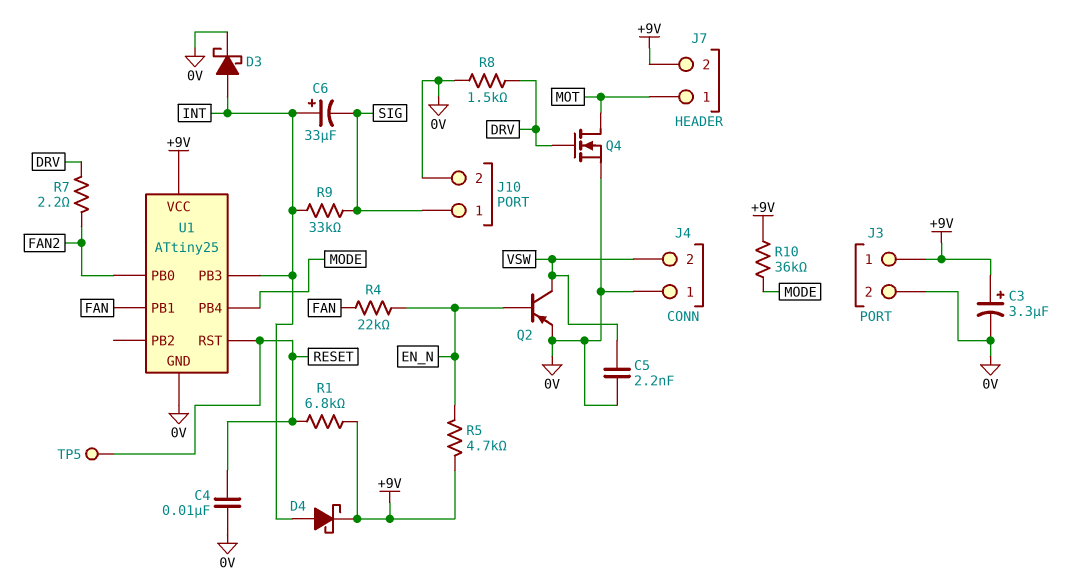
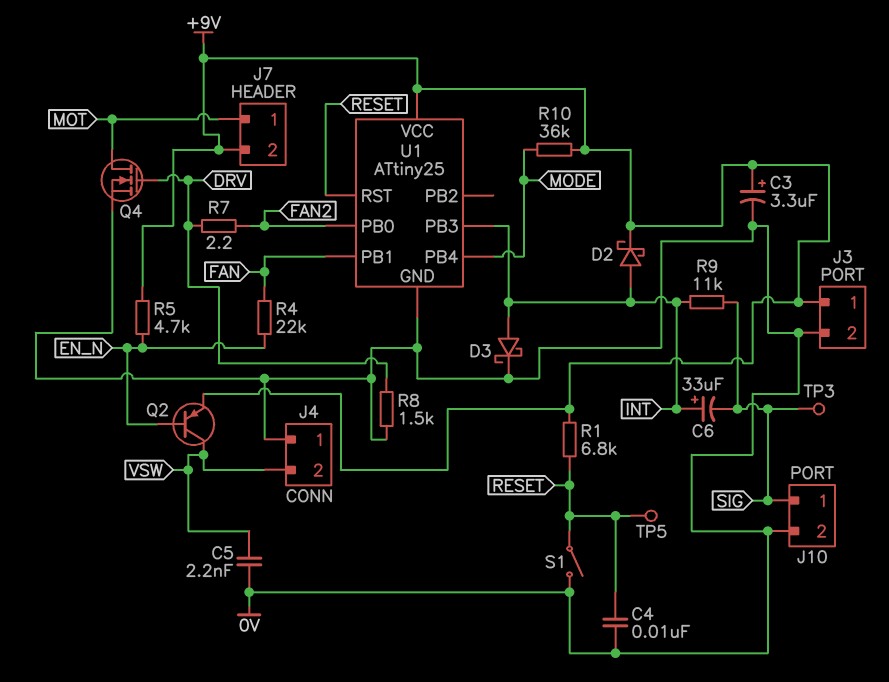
D2: none -> schottky (A INT, K +9V)
D4: schottky (A INT, K +9V) -> none
Q2: PNP (B EN_N, C VSW, E 0V) -> PNP (B EN_N, C VSW, E +9V)
R9: 33k (INT, SIG) -> 11k (INT, SIG)
S1: none -> switch (0V, RESET)
TP3: none -> test point (SIG)

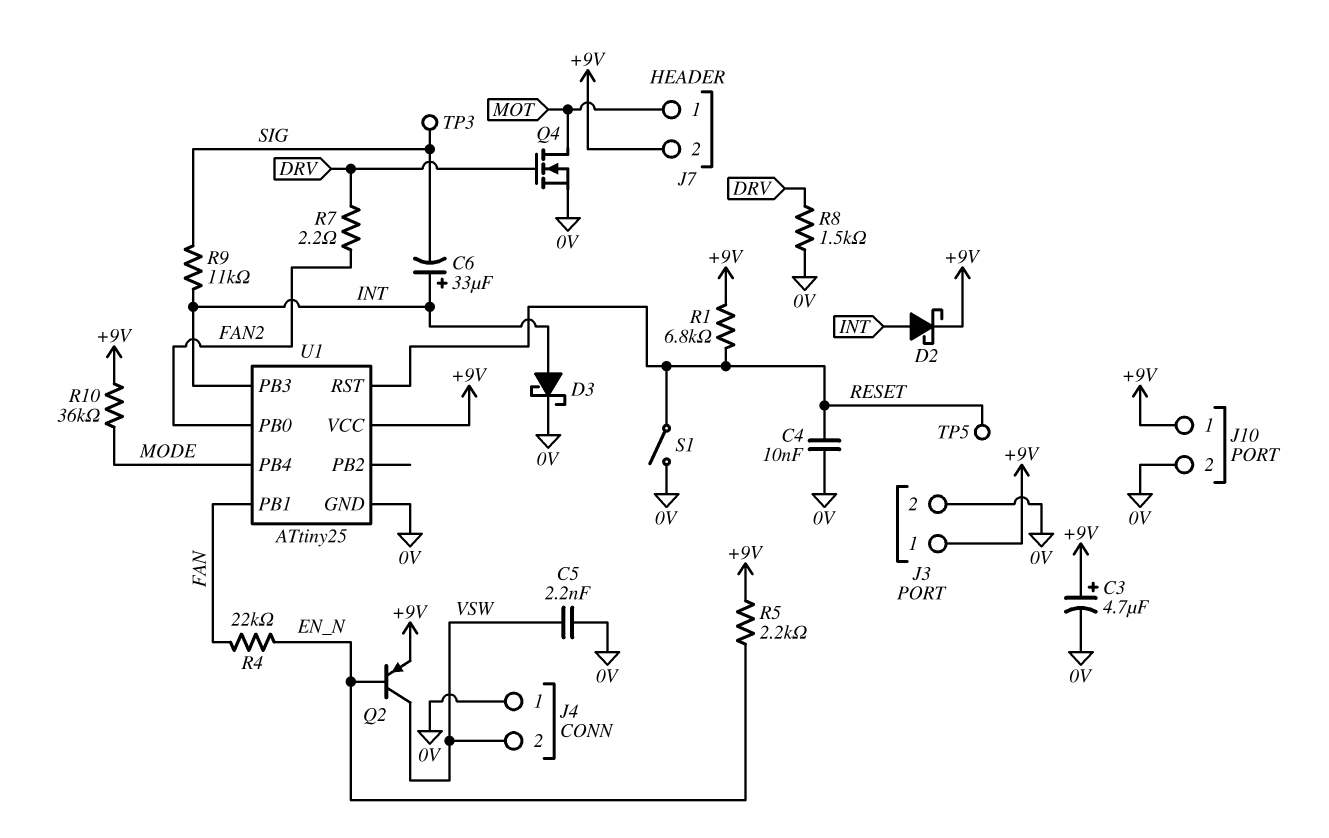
C3: 3.3uF (plus +9V, minus 0V) -> 4.7uF (plus +9V, minus 0V)
J10 pin 1: SIG -> +9V
R5: 4.7k (+9V, EN_N) -> 2.2k (+9V, EN_N)

